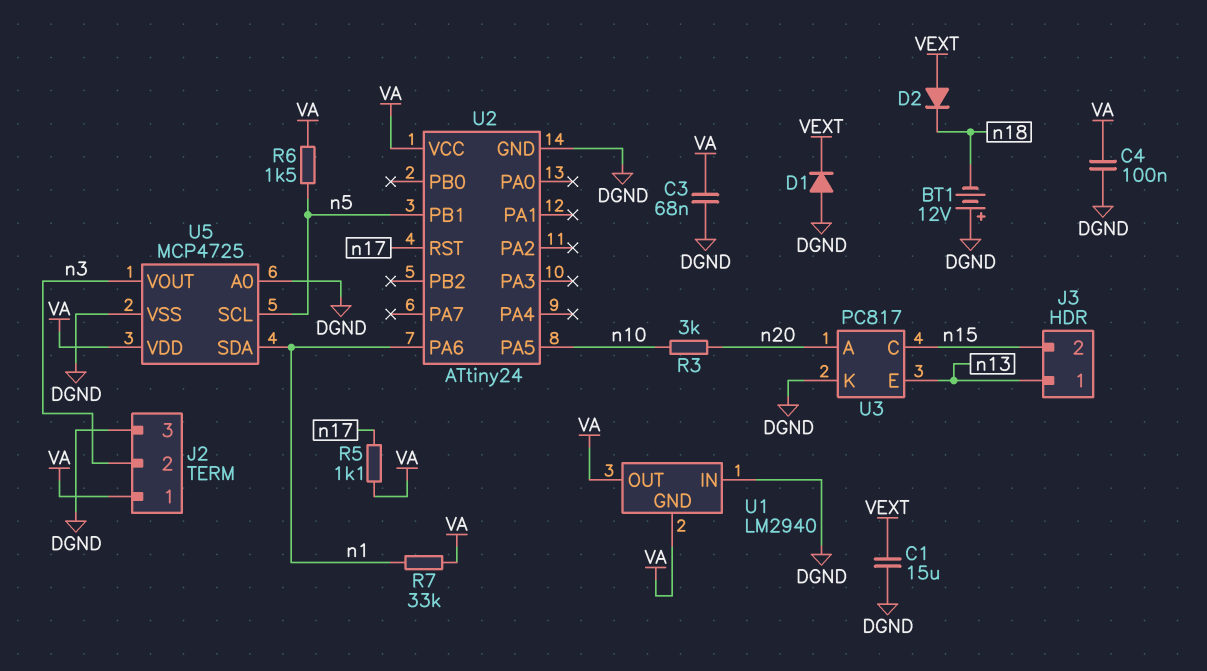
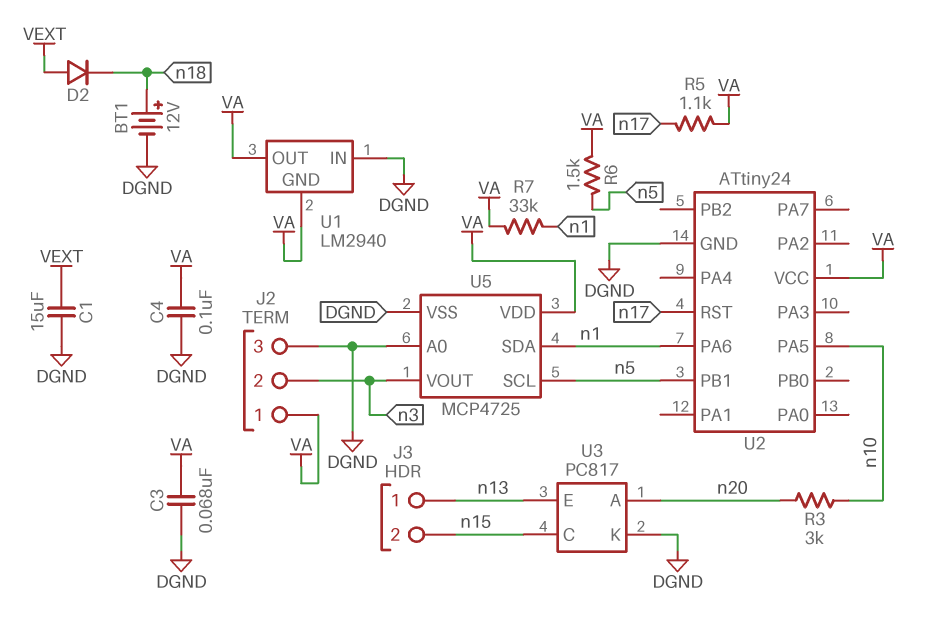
BT1: 12V (plus DGND, minus n18) -> 12V (plus n18, minus DGND)
D1: diode (A DGND, K VEXT) -> none

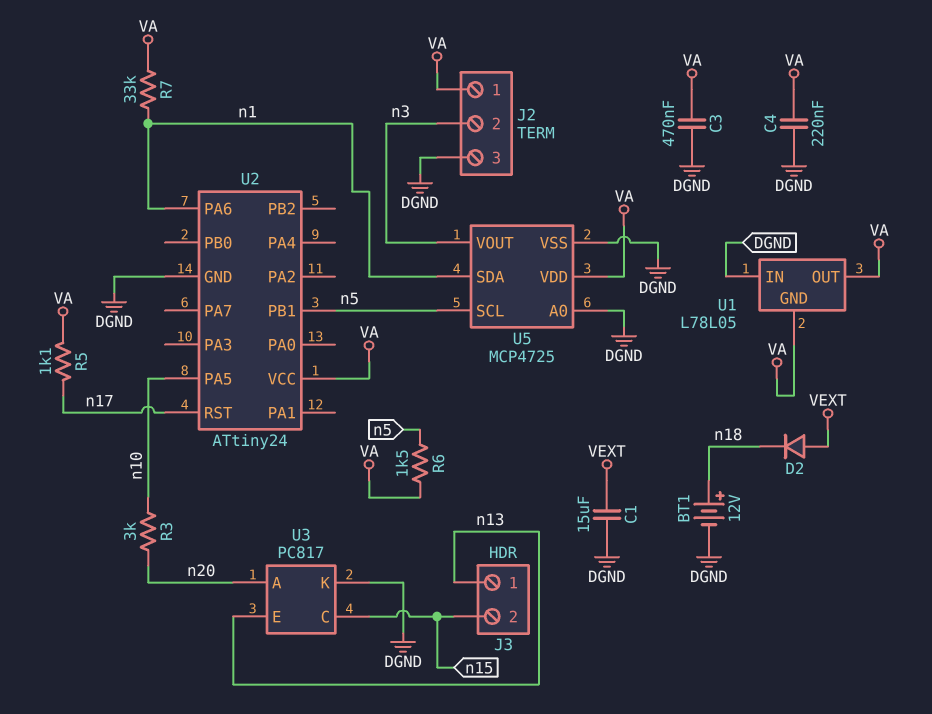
C3: 68nF (DGND, VA) -> 470nF (DGND, VA)
C4: 100nF (DGND, VA) -> 220nF (DGND, VA)
U1: LM2940 -> L78L05

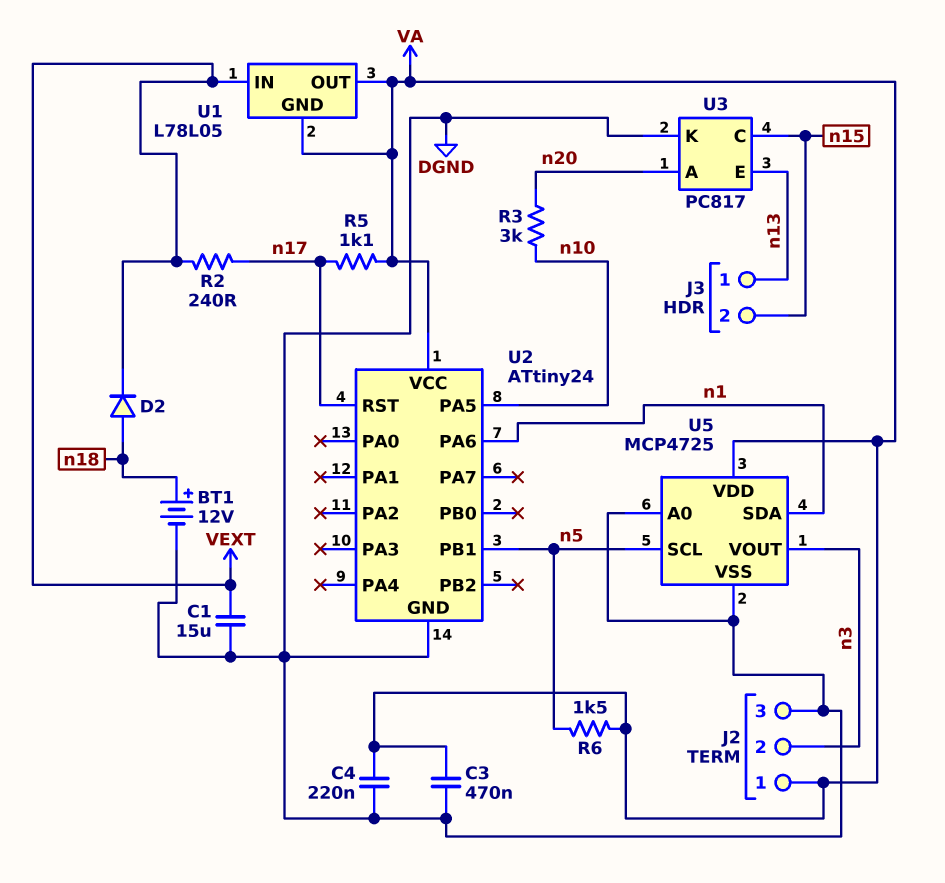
D2: diode (A VEXT, K n18) -> diode (A n18, K VEXT)
R2: none -> 240 (VEXT, n17)
R7: 33k (VA, n1) -> none
U1 pin IN: DGND -> VEXT

